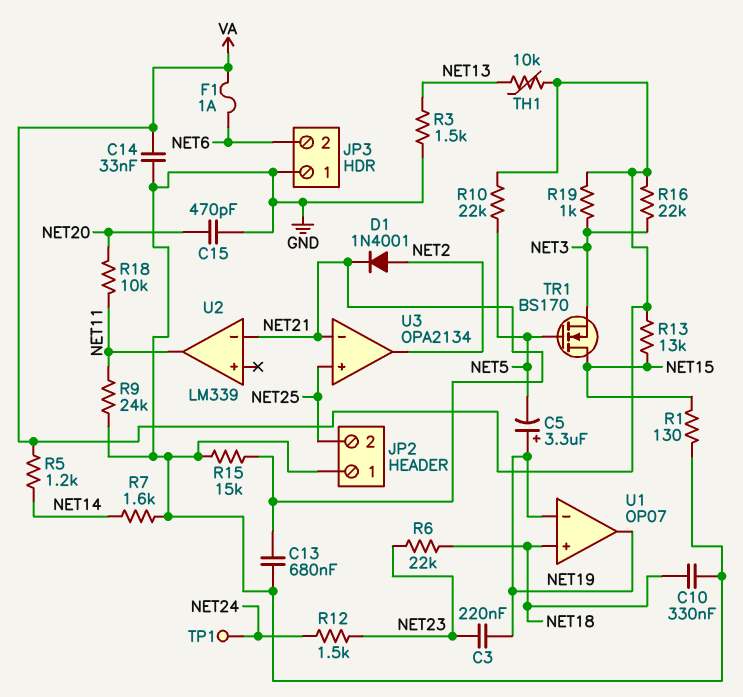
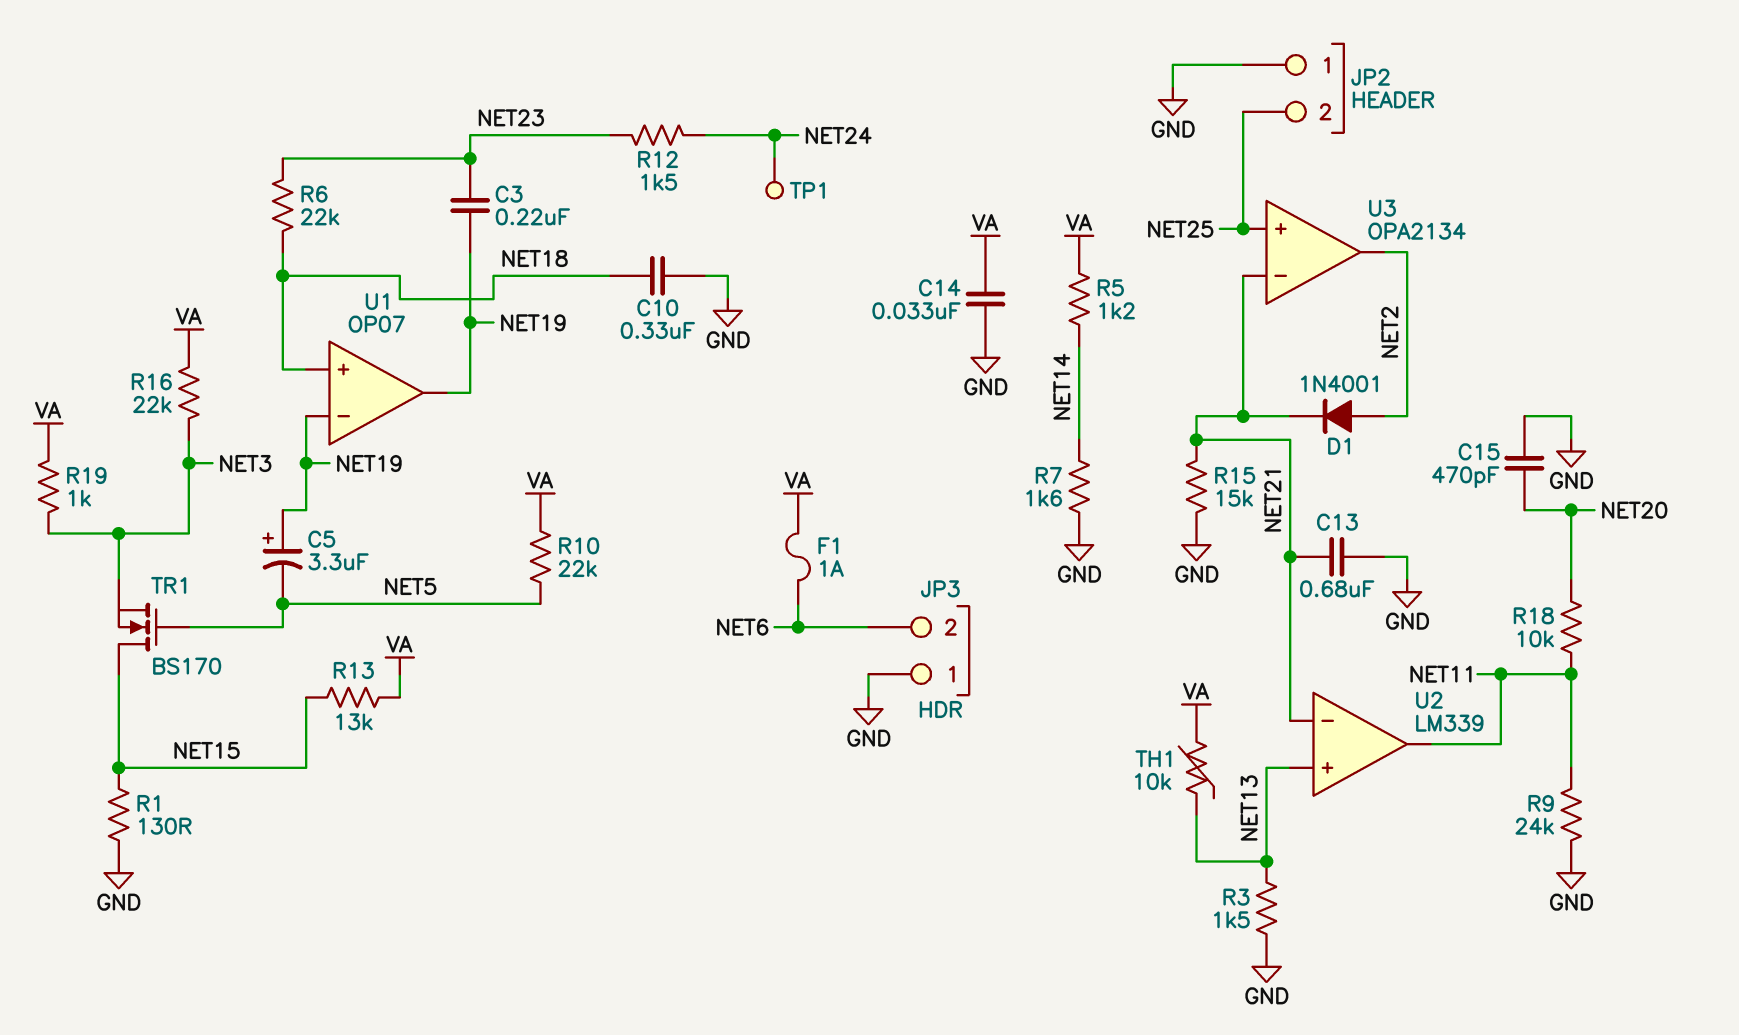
U2 pin in+: none -> NET13

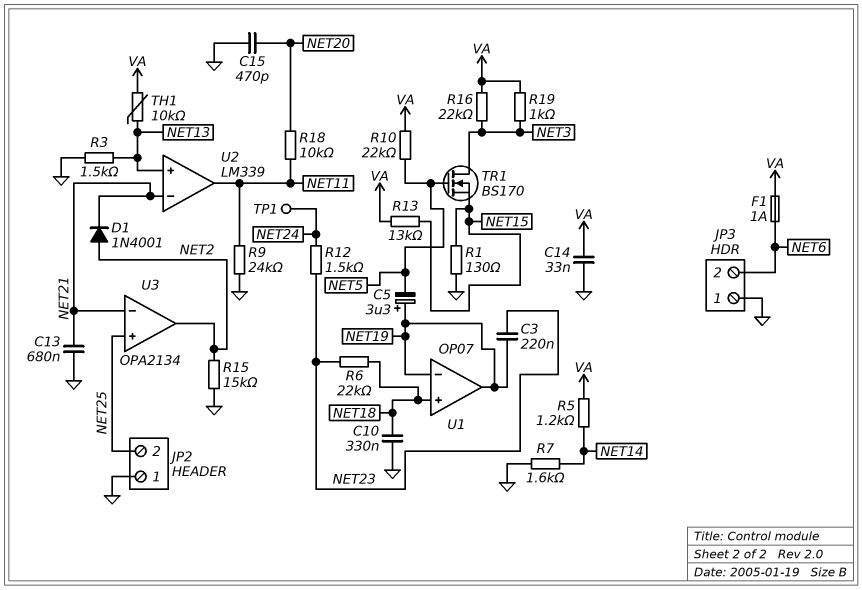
R15: 15k (GND, NET21) -> 15k (GND, NET2)
TR1: NMOS BS170 (G NET5, D NET15, S NET3) -> NMOS BS170 (G NET5, D NET3, S NET15)

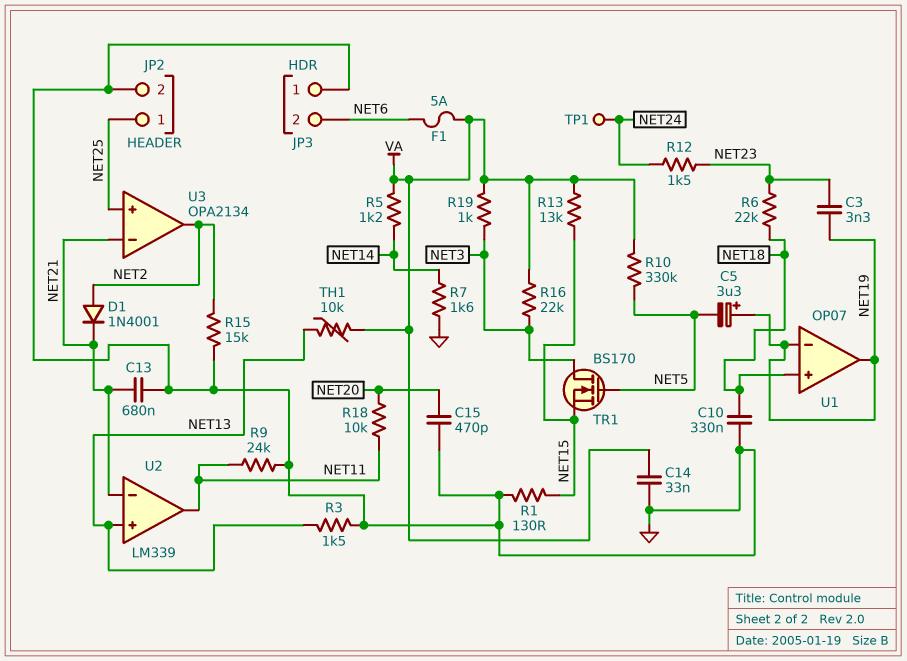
C3: 220nF (NET19, NET23) -> 3.3nF (NET19, NET23)
F1: 1A (NET6, VA) -> 5A (NET6, VA)
JP2 pin 1: GND -> NET25
JP2 pin 2: NET25 -> GND
R10: 22k (NET5, VA) -> 330k (NET5, VA)

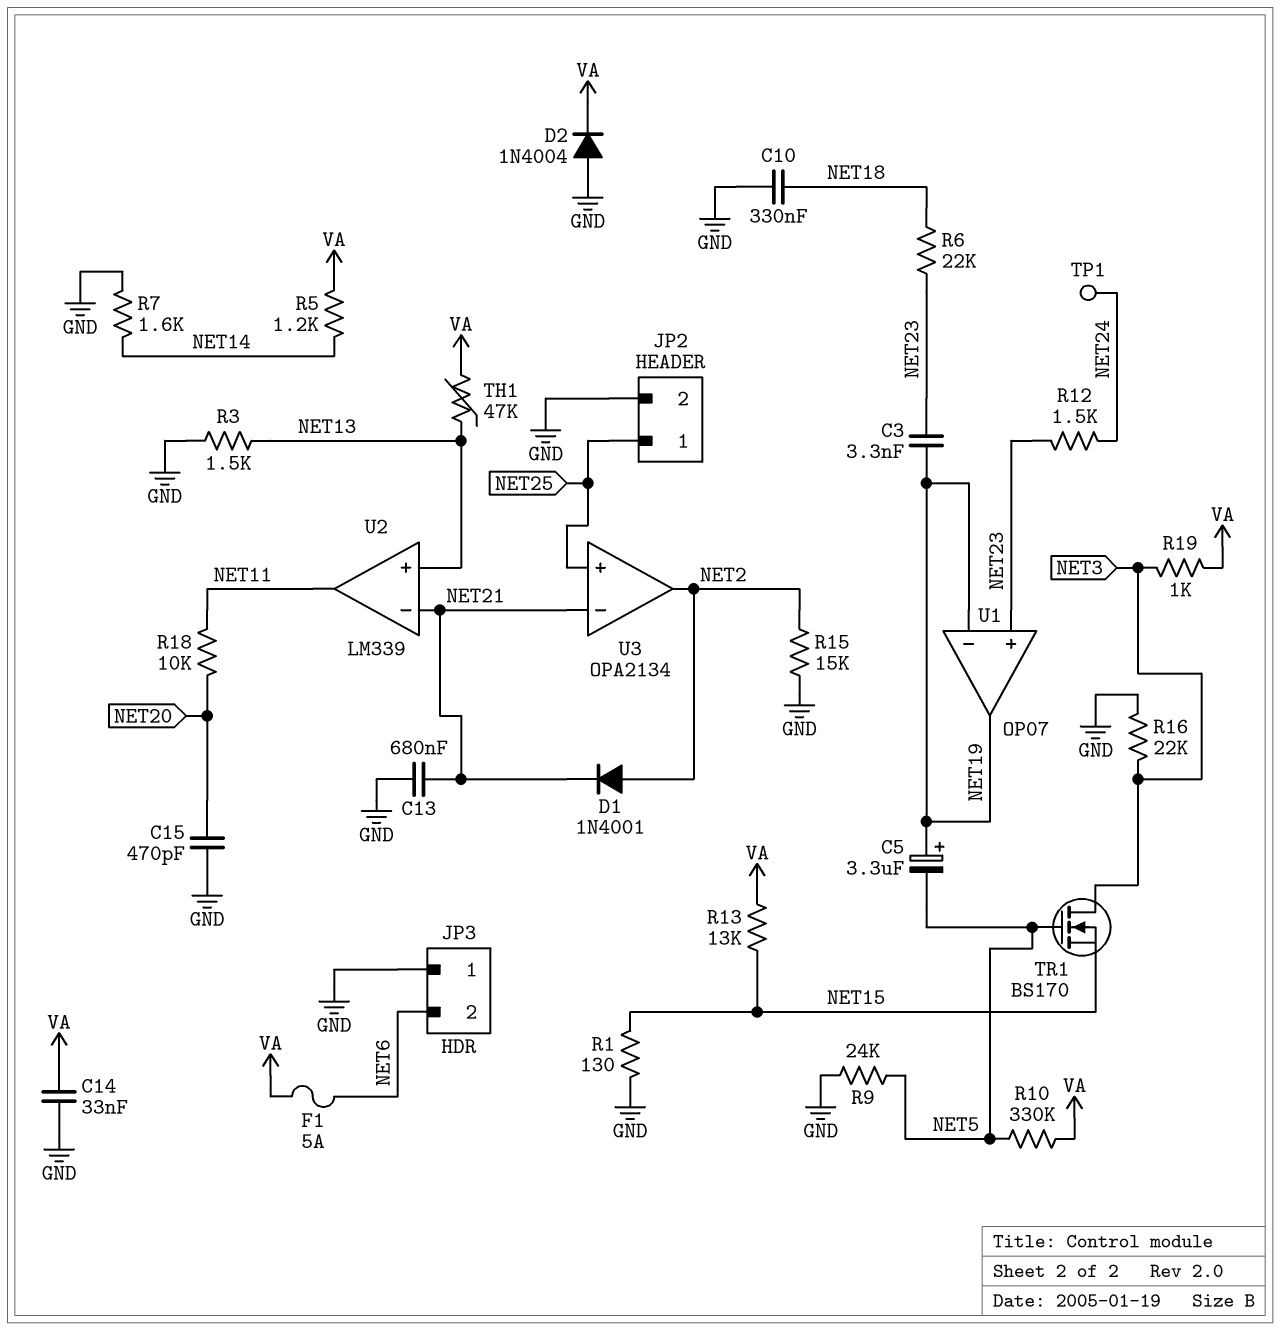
D2: none -> diode 1N4004 (A GND, K VA)
R9: 24k (GND, NET11) -> 24k (GND, NET5)
R16: 22k (NET3, VA) -> 22k (GND, NET3)
TH1: 10k (NET13, VA) -> 47k (NET13, VA)
U1 pin in+: NET18 -> NET23

